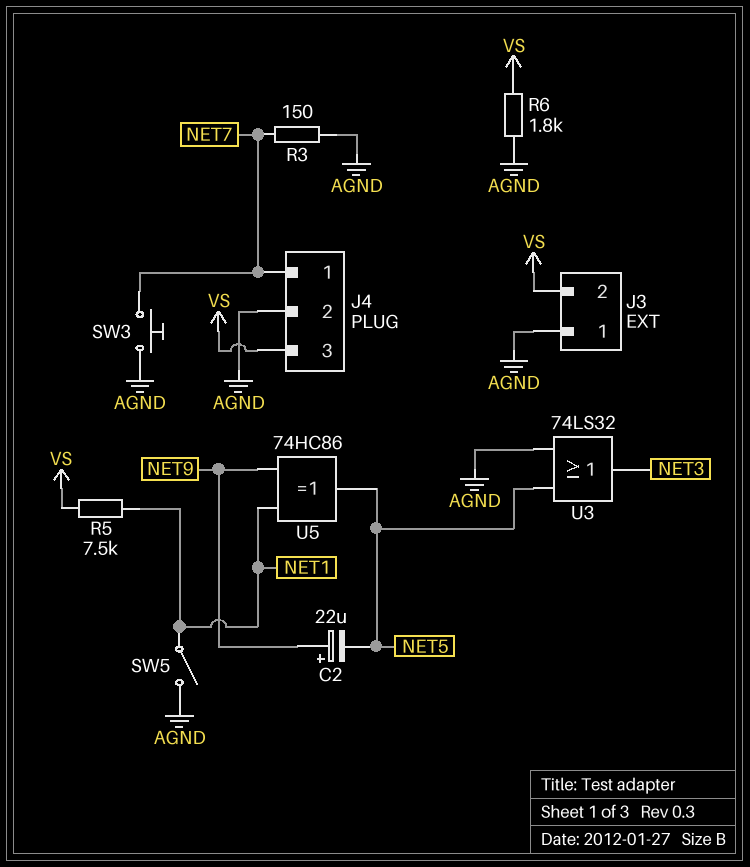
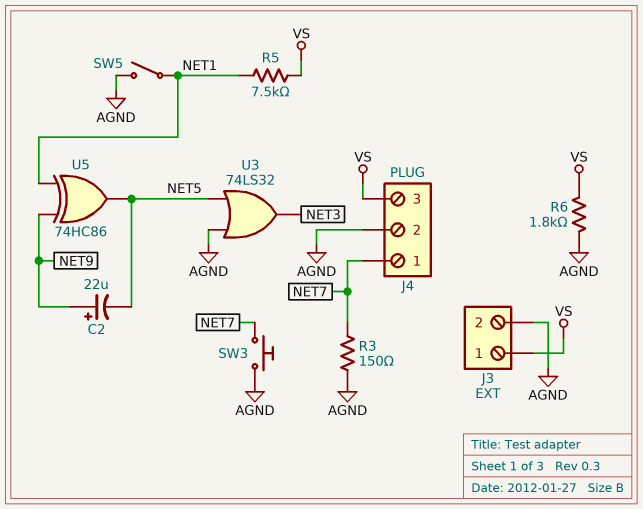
J3 pin 1: AGND -> VS
J3 pin 2: VS -> AGND

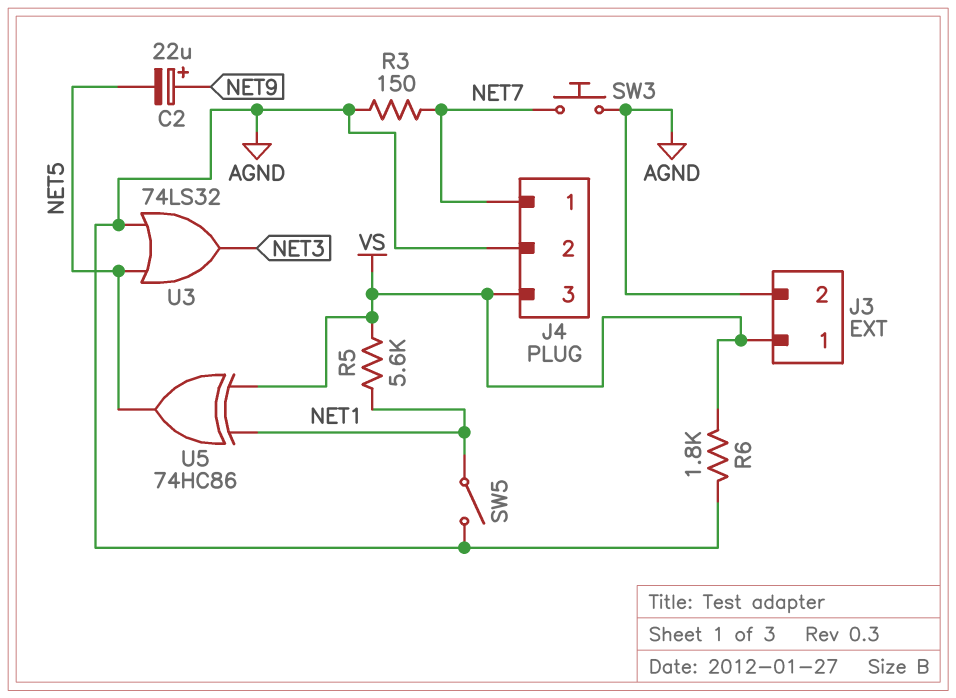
R5: 7.5k (NET1, VS) -> 5.6k (NET1, VS)
U5: XOR 74HC86 (in NET1, in NET9, out NET5) -> XOR 74HC86 (in NET1, in VS, out NET5)

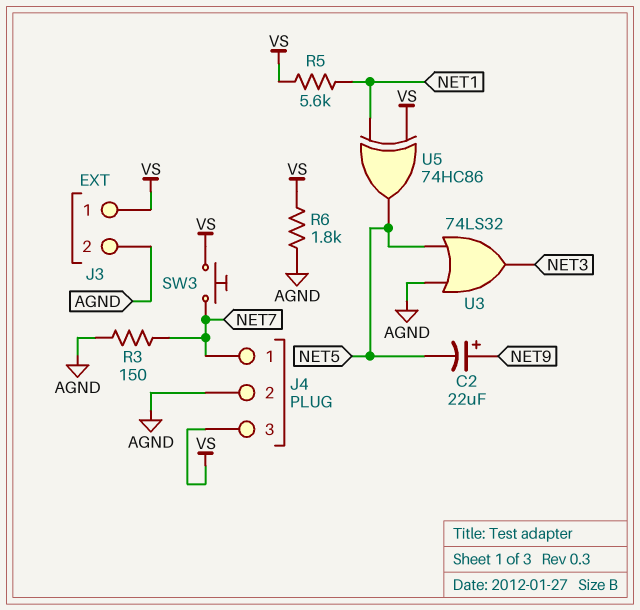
SW3: button (AGND, NET7) -> button (NET7, VS)
SW5: switch (AGND, NET1) -> none

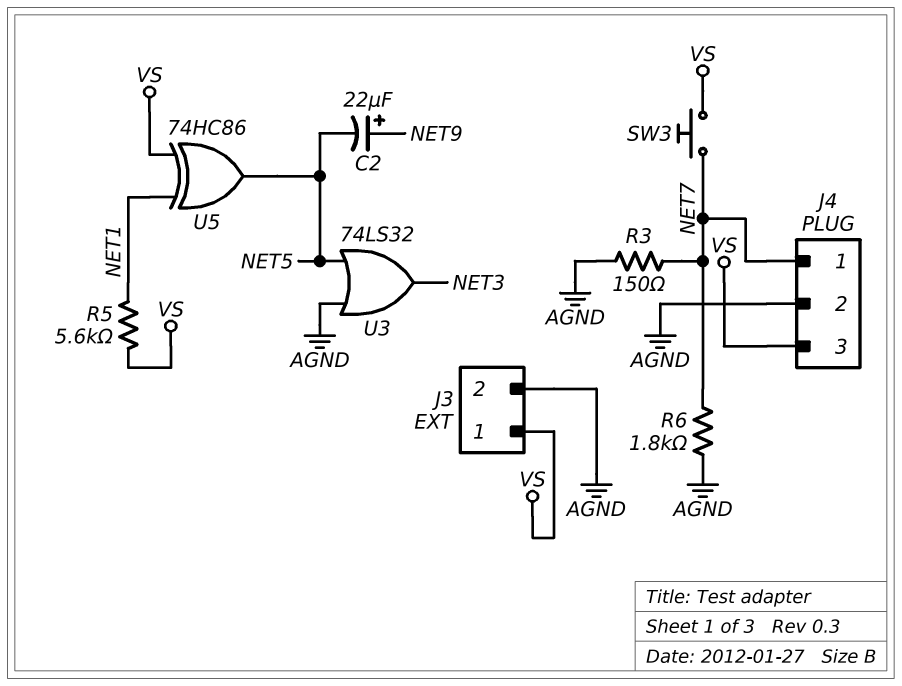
R6: 1.8k (AGND, VS) -> 1.8k (AGND, NET7)

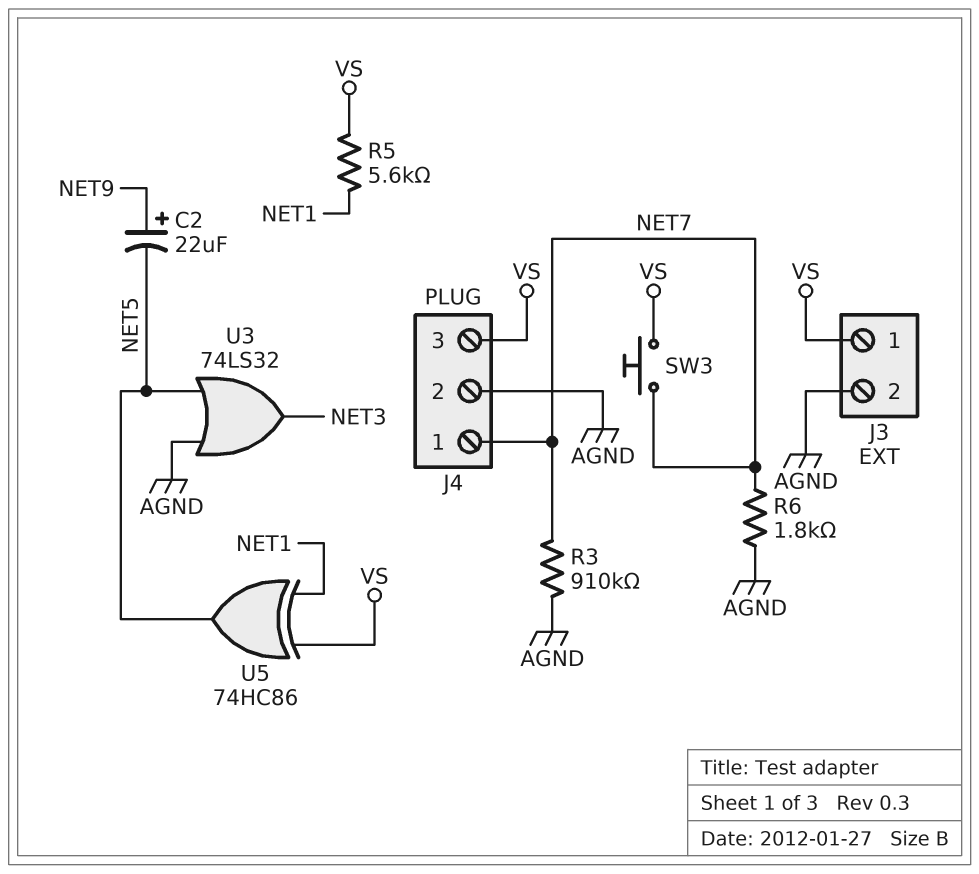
R3: 150 (AGND, NET7) -> 910k (AGND, NET7)

